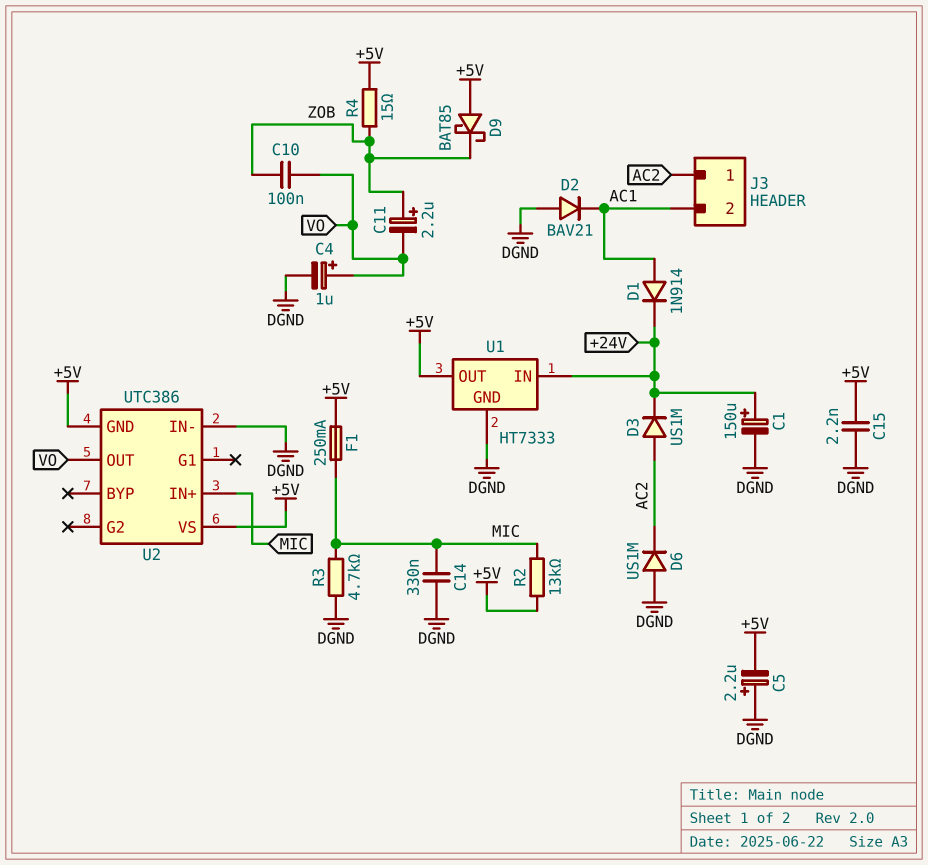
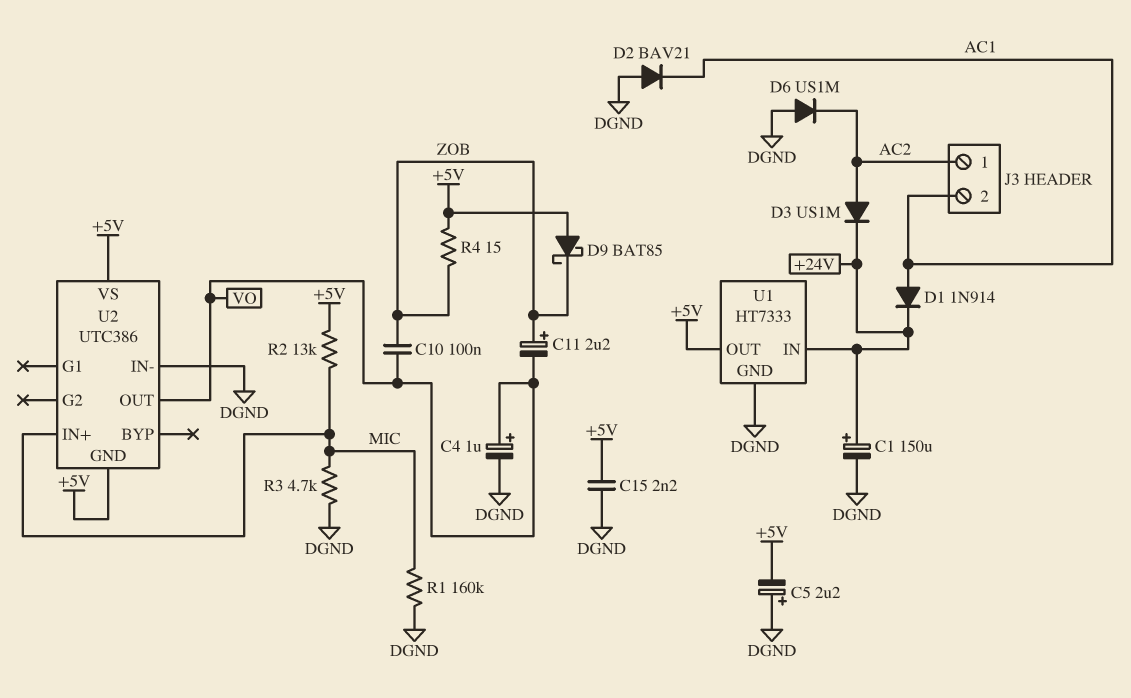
C14: 330nF (DGND, MIC) -> none
F1: 250mA (+5V, MIC) -> none
R1: none -> 160k (DGND, MIC)

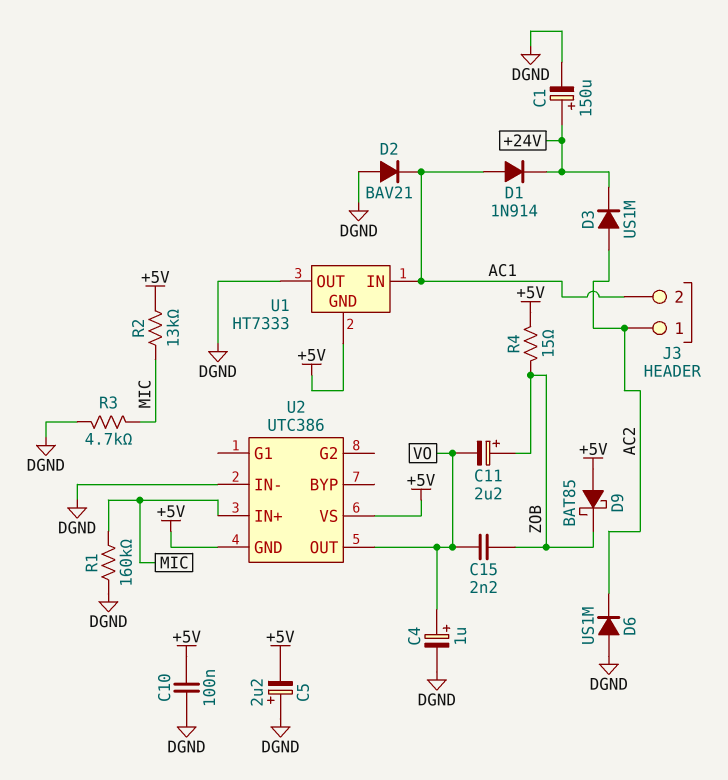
C10: 100nF (VO, ZOB) -> 100nF (+5V, DGND)
C15: 2.2nF (+5V, DGND) -> 2.2nF (VO, ZOB)
U1 pin GND: DGND -> +5V
U1 pin IN: +24V -> AC1
U1 pin OUT: +5V -> DGND

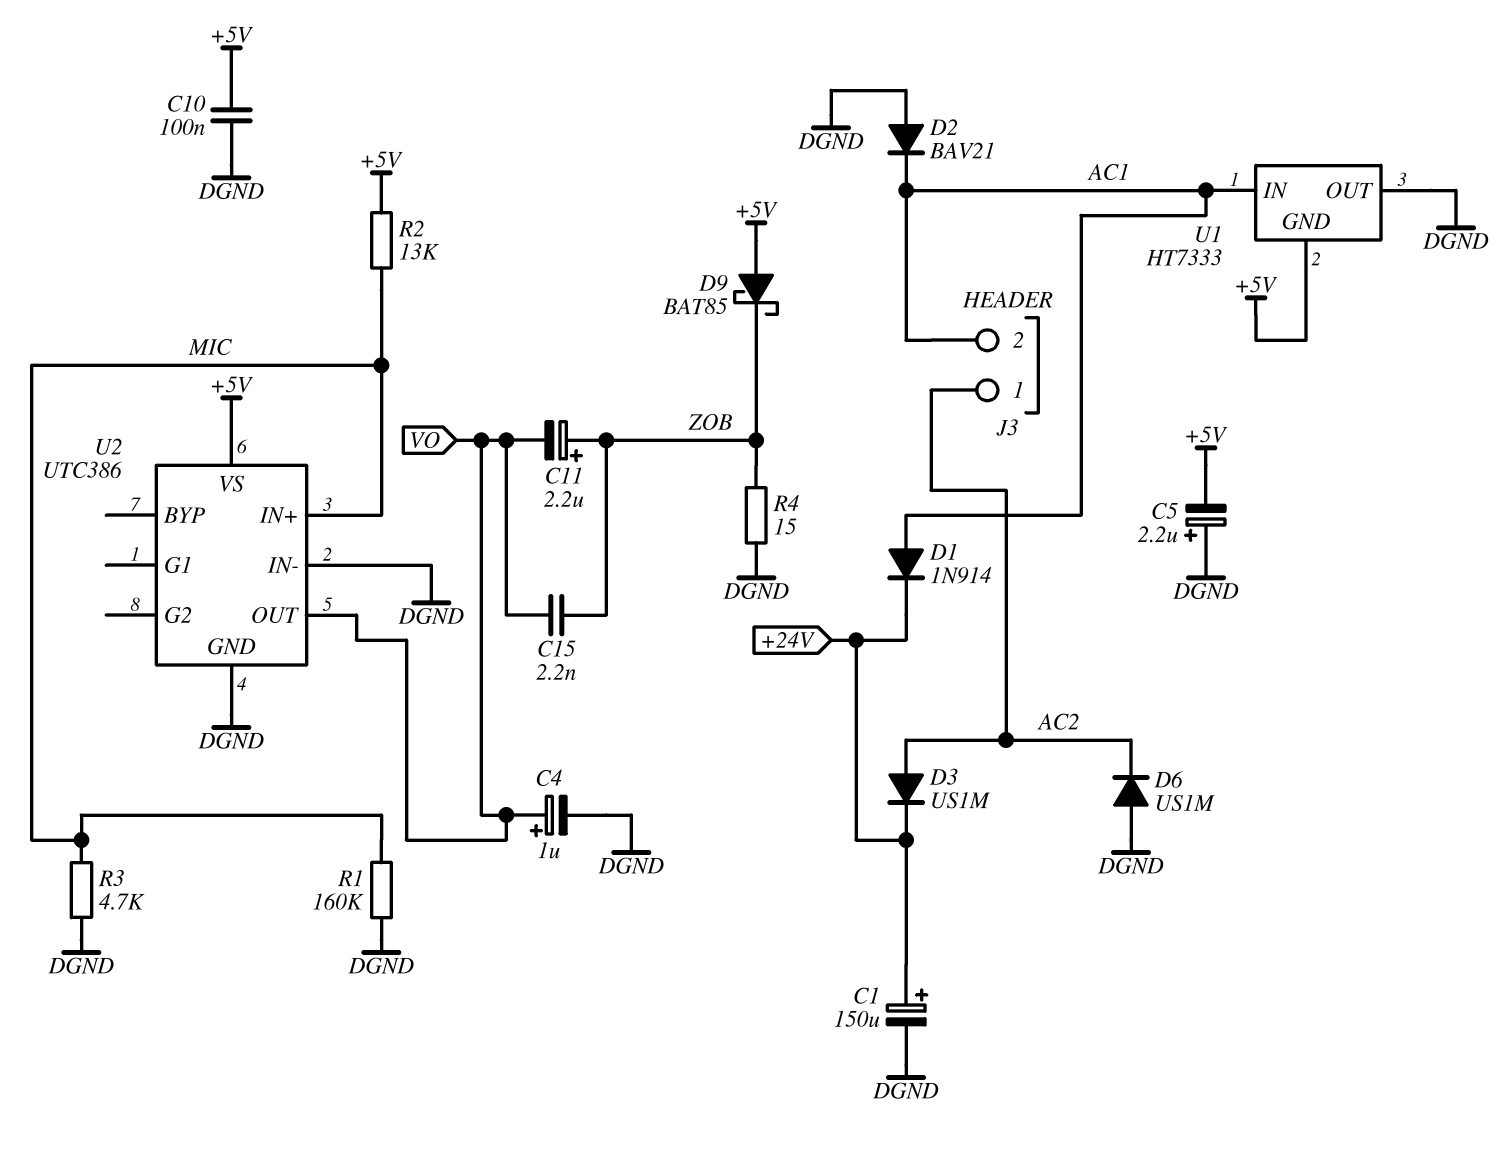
R4: 15 (+5V, ZOB) -> 15 (DGND, ZOB)
U2 pin GND: +5V -> DGND

